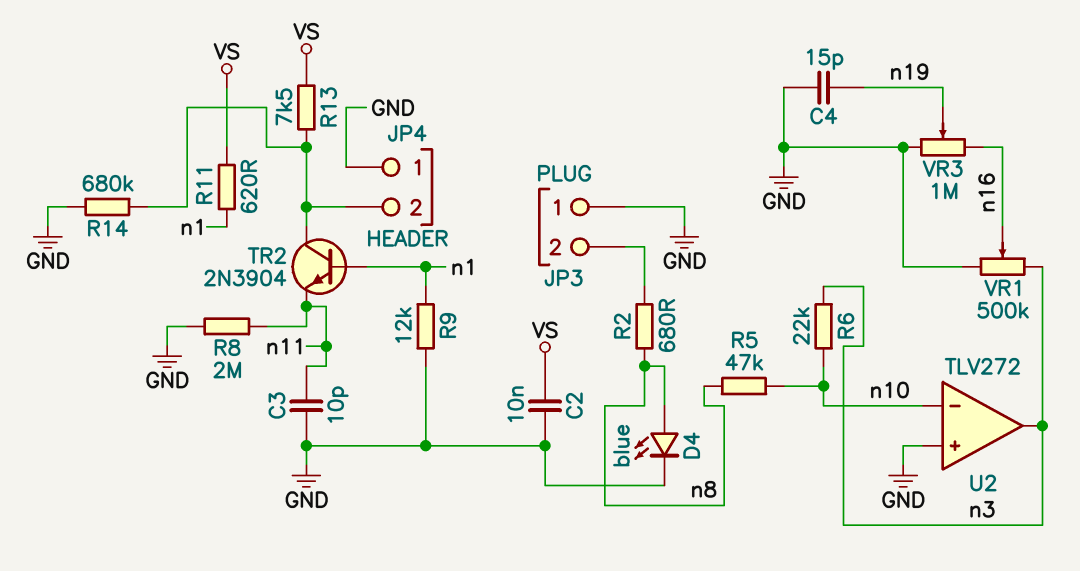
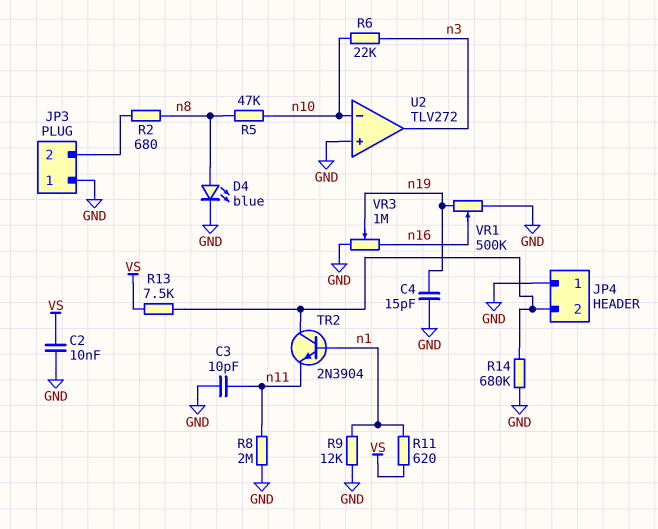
VR1: 500k (GND, n3, wiper n16) -> 500k (GND, n19, wiper n16)

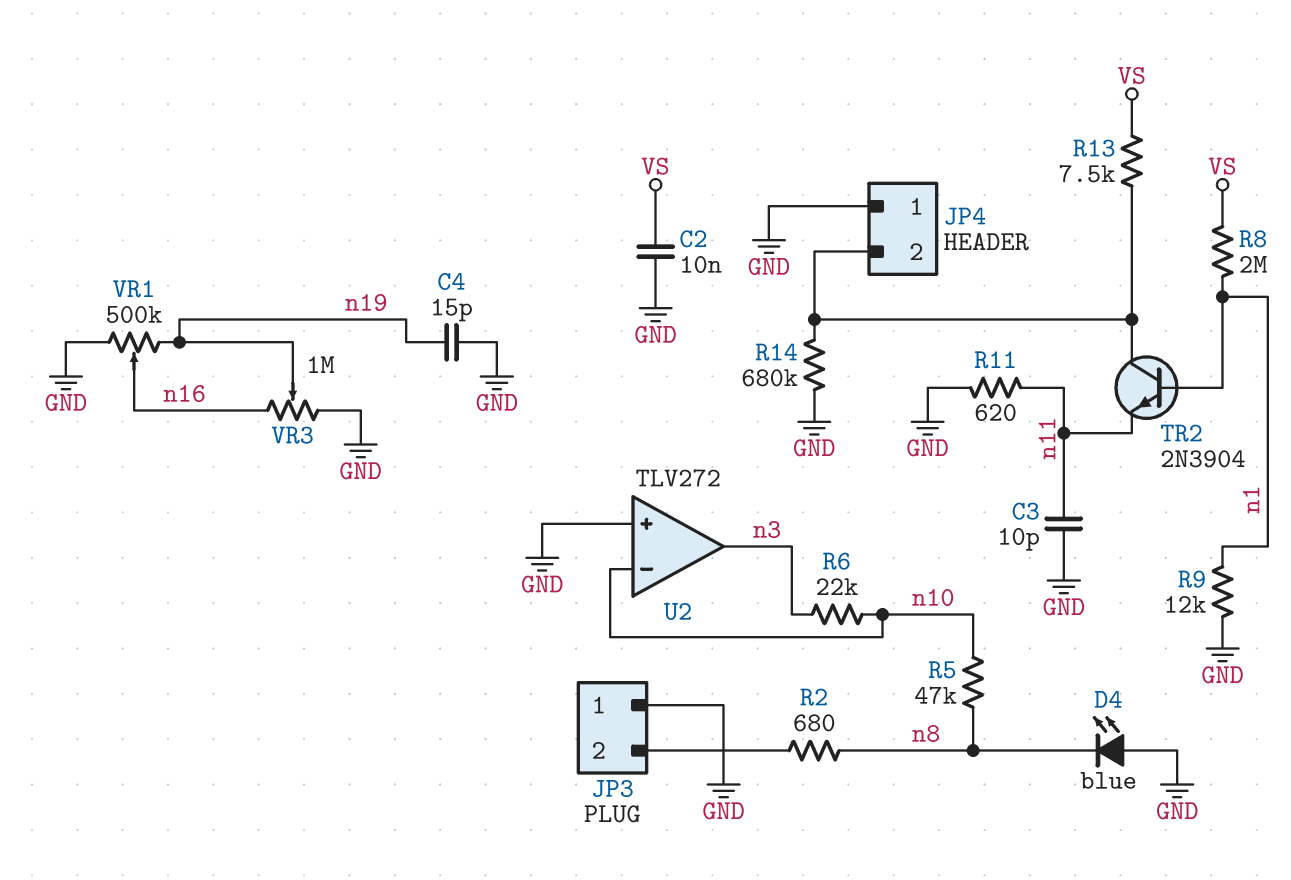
D4: LED blue (A n8, K GND) -> LED blue (A GND, K n8)
R8: 2M (GND, n11) -> 2M (VS, n1)
R11: 620 (VS, n1) -> 620 (GND, n11)

